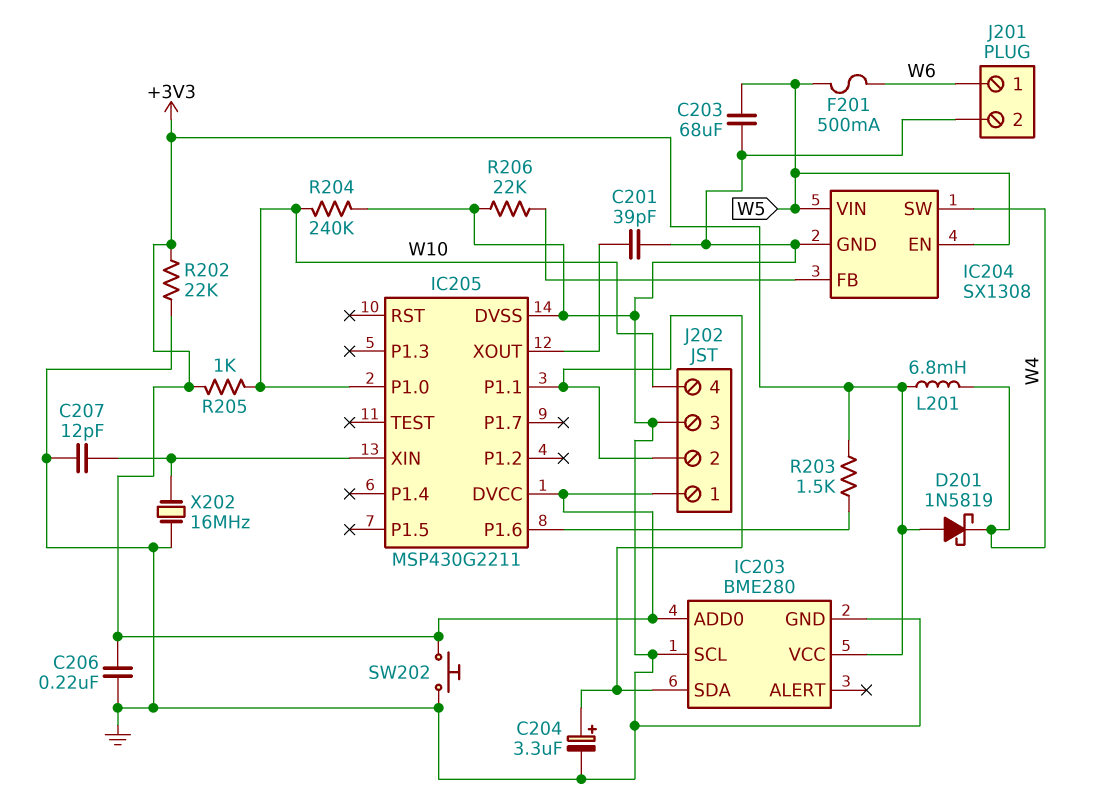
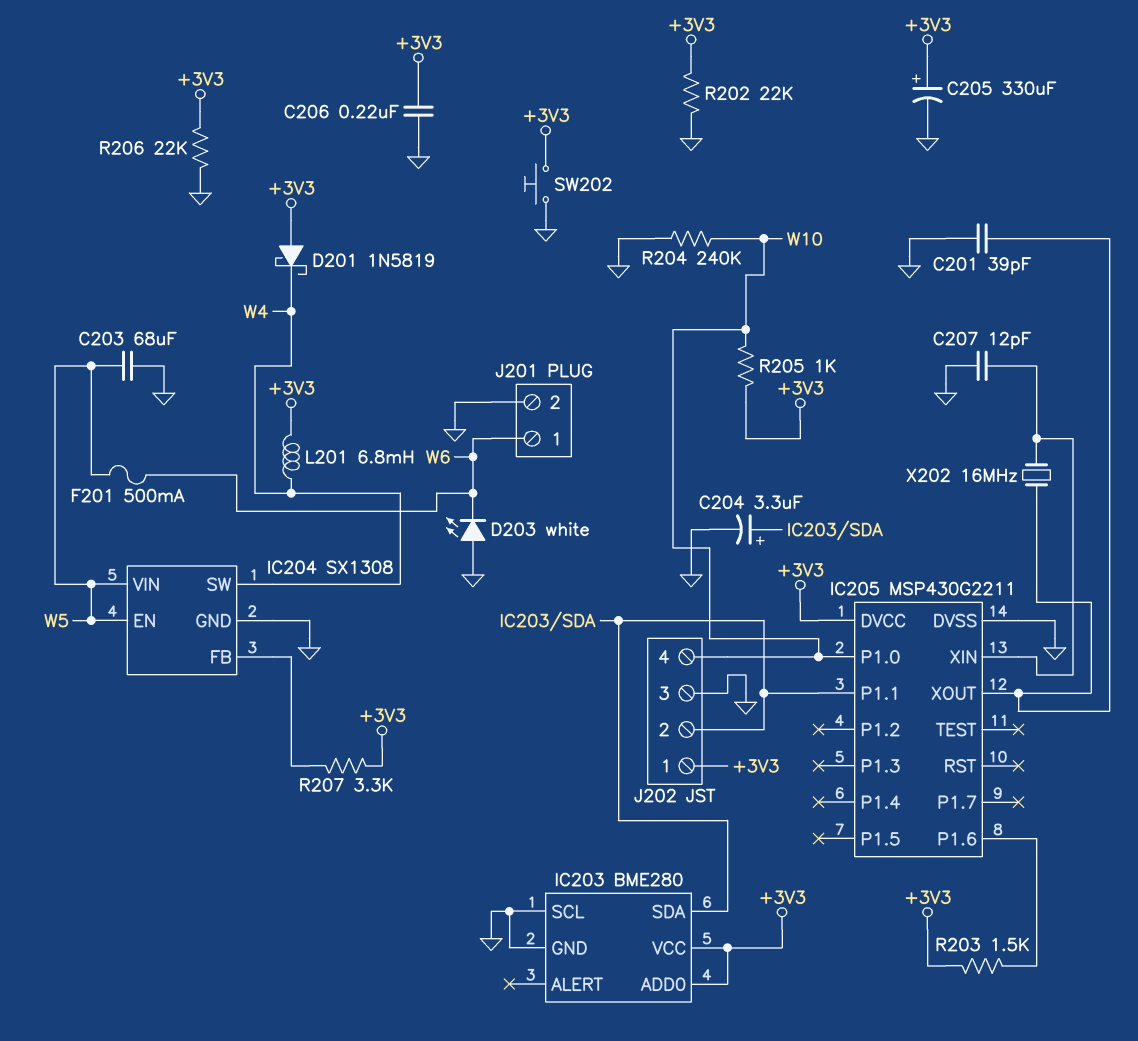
C205: none -> 330uF (plus +3V3, minus GND)
D203: none -> LED white (A GND, K W6)
R206: 22k (GND, IC204/FB) -> 22k (+3V3, GND)
R207: none -> 3.3k (+3V3, IC204/FB)
X202: 16MHz (GND, IC205/XIN) -> 16MHz (IC205/XIN, IC205/XOUT)

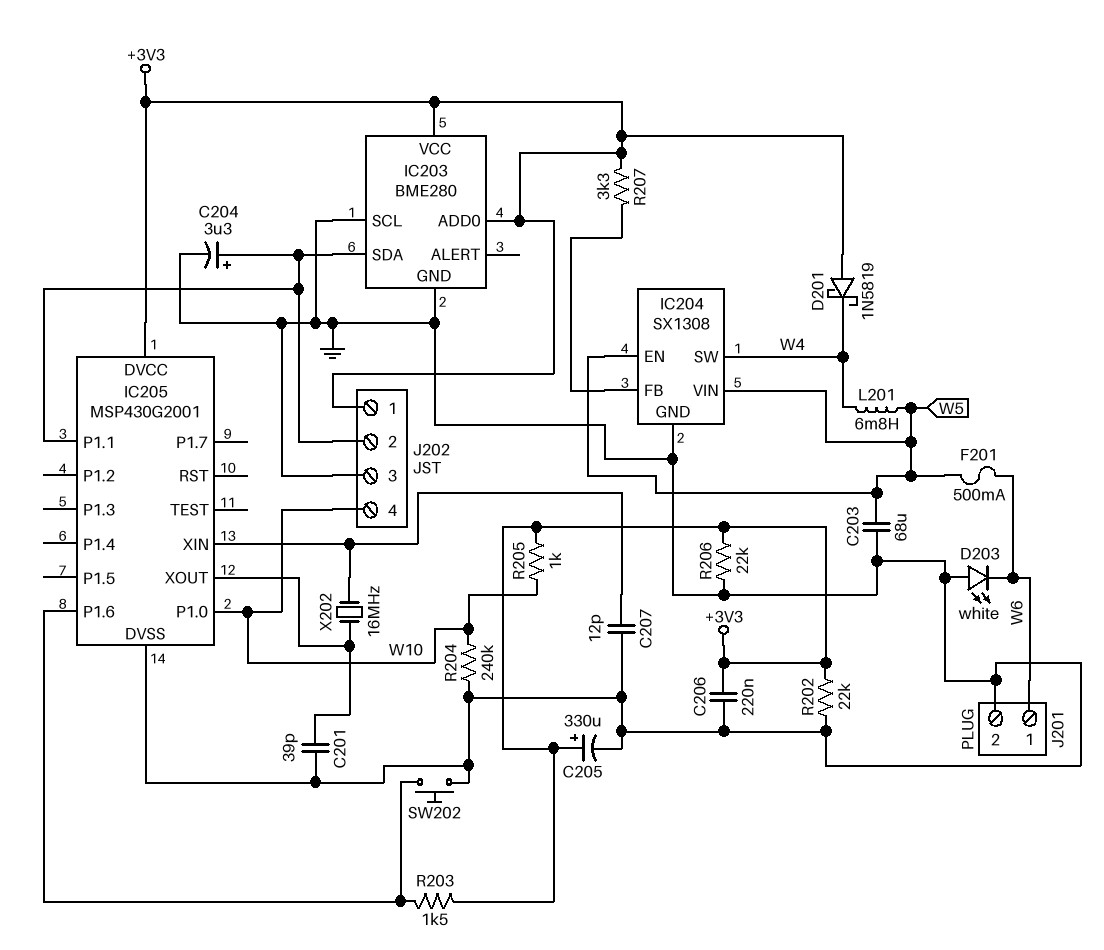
IC205: MSP430G2211 -> MSP430G2001
L201: 6.8mH (+3V3, W4) -> 6.8mH (W4, W5)
SW202: button (+3V3, GND) -> button (GND, IC205/P1.6)

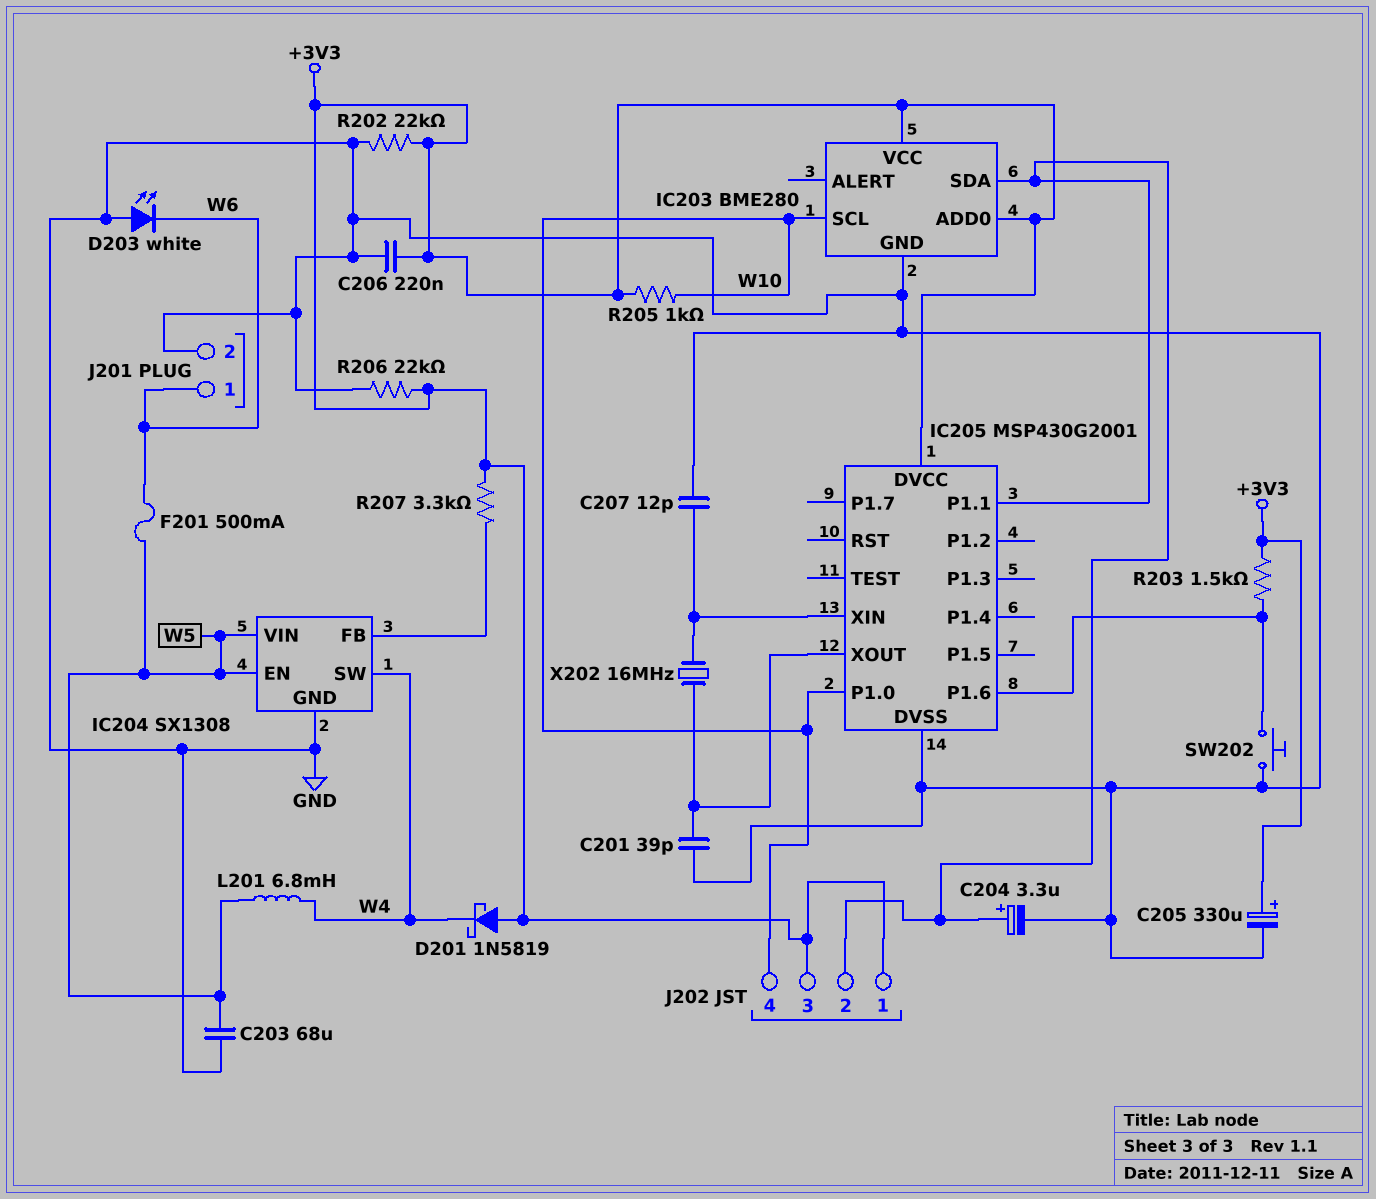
IC203 pin SCL: GND -> W10
J202 pin 3: GND -> +3V3
R204: 240k (GND, W10) -> none

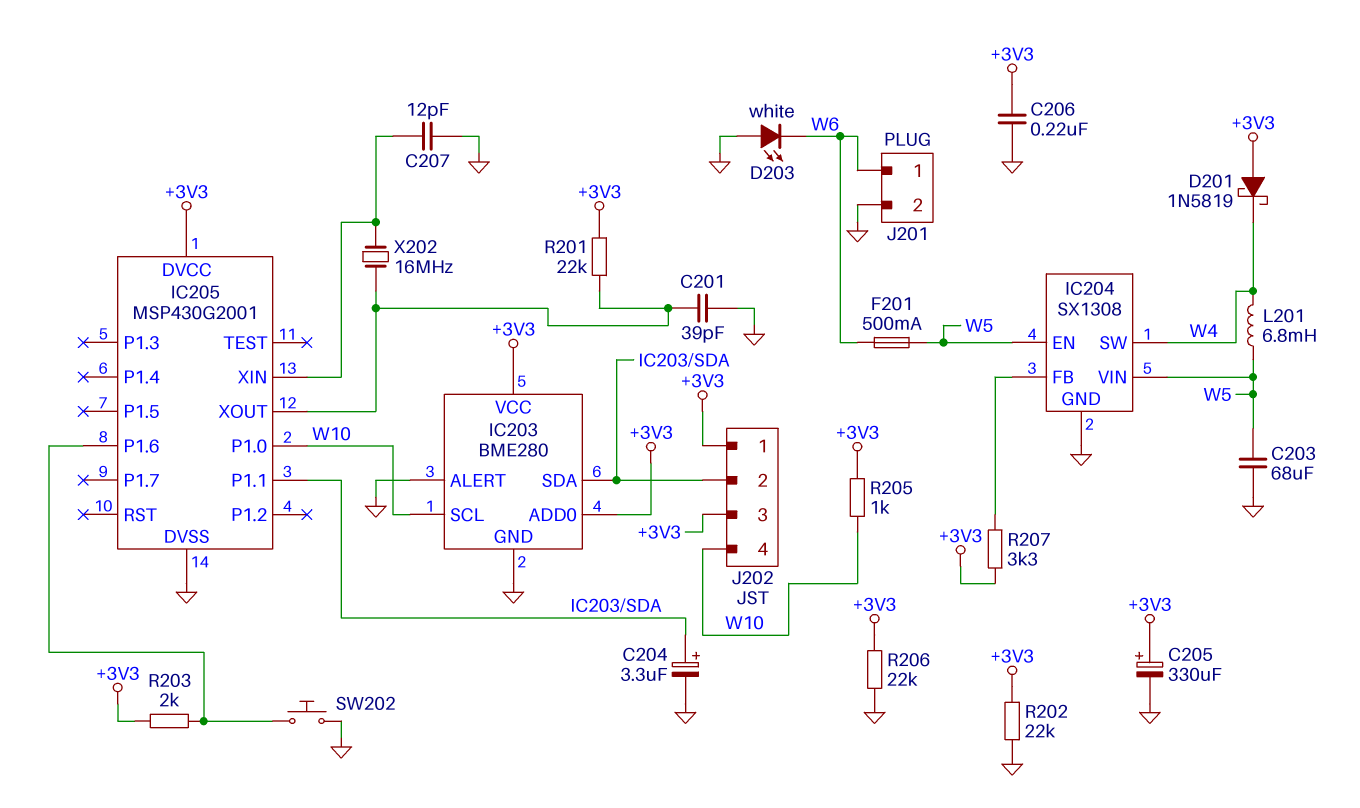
IC203 pin ALERT: none -> GND
R201: none -> 22k (+3V3, IC205/XOUT)
R203: 1.5k (+3V3, IC205/P1.6) -> 2k (+3V3, IC205/P1.6)

